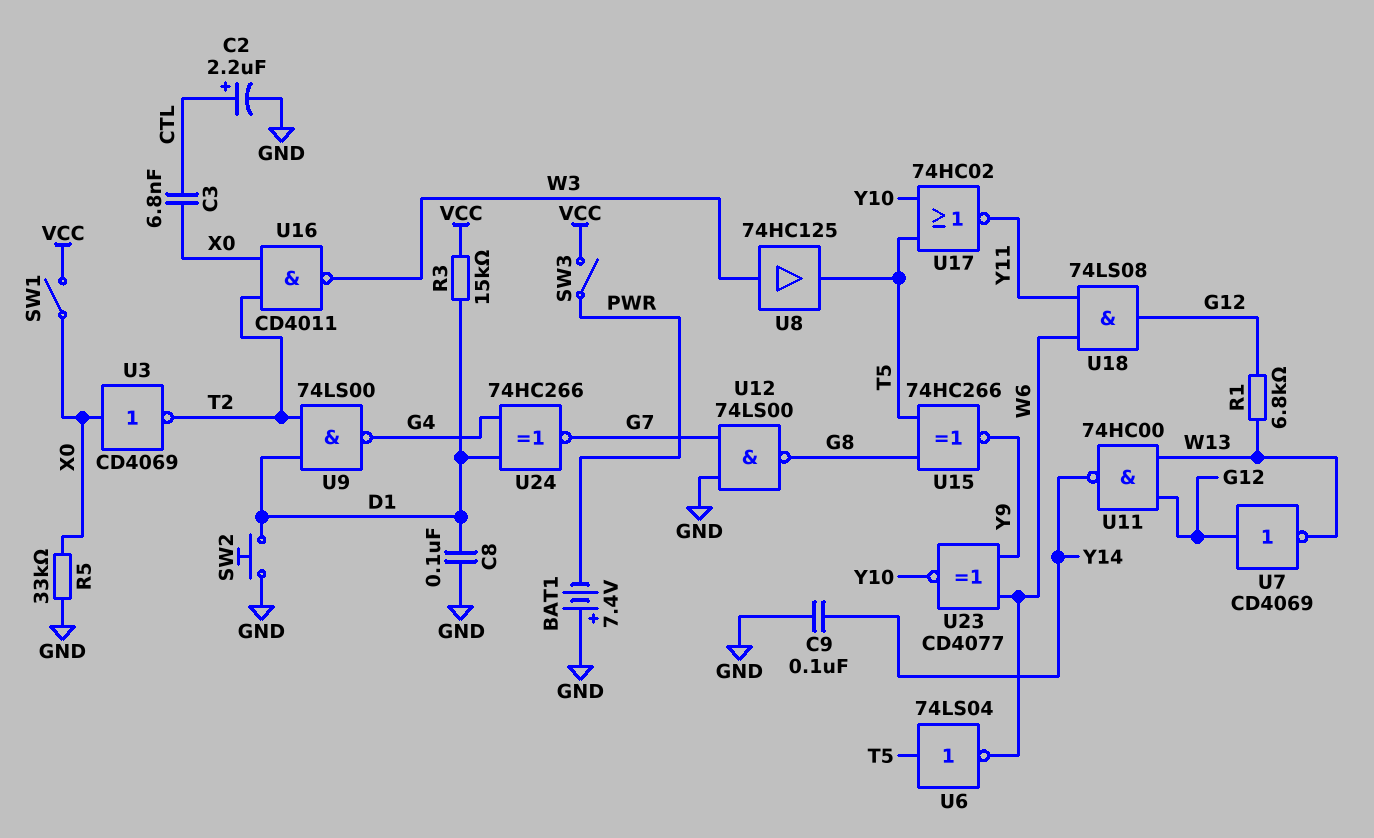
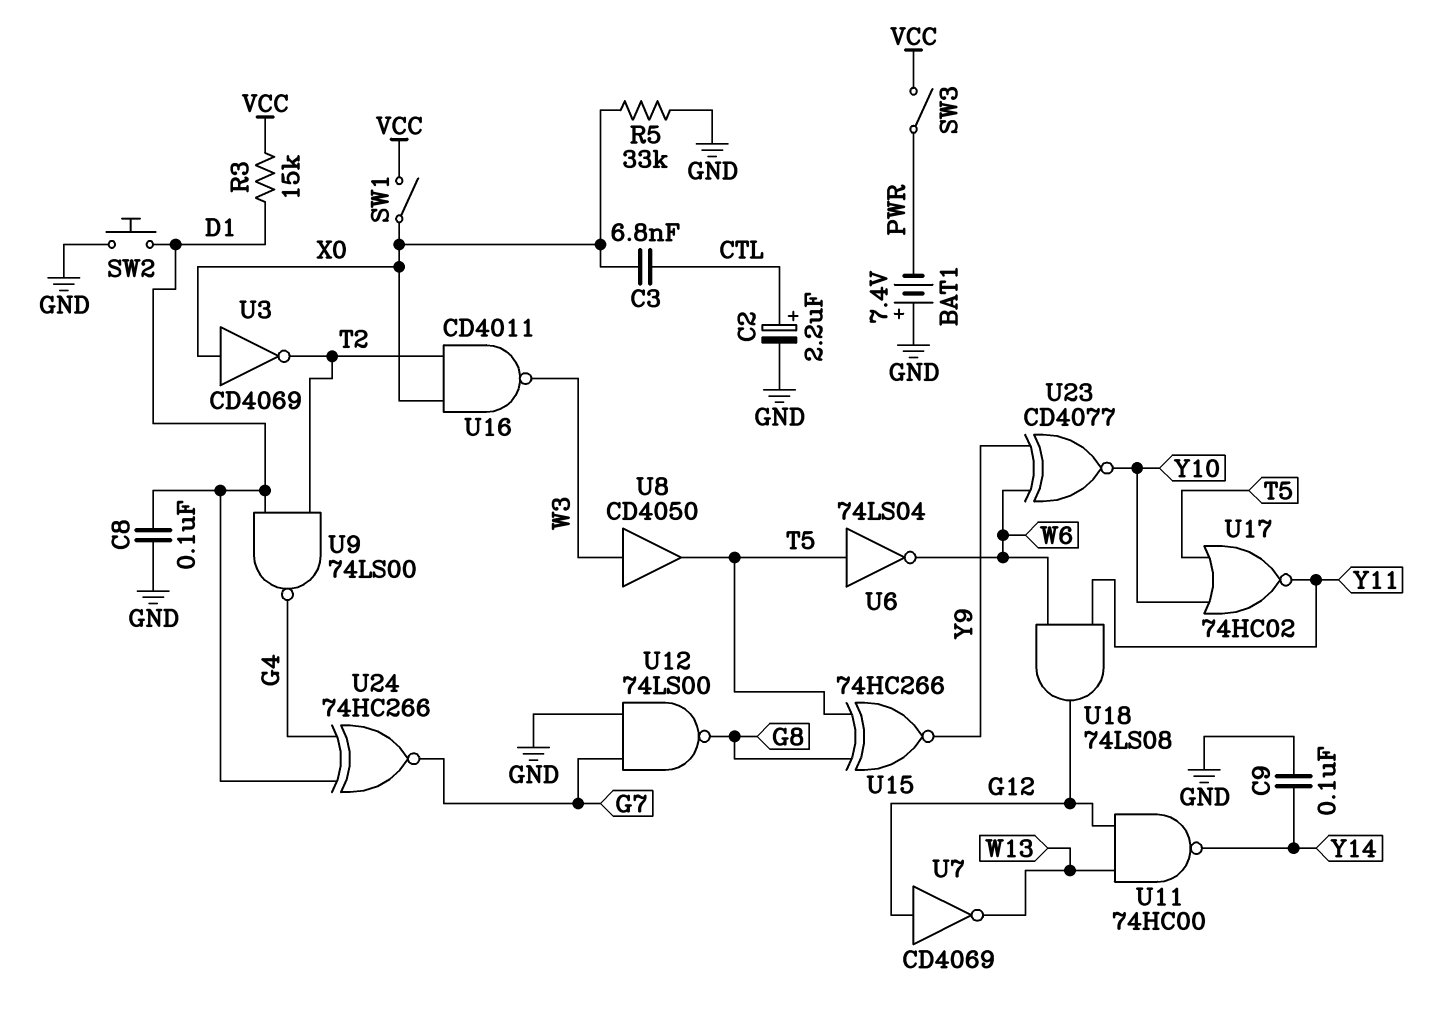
R1: 6.8k (G12, W13) -> none
U8: buffer 74HC125 (in W3, out T5) -> buffer CD4050 (in W3, out T5)

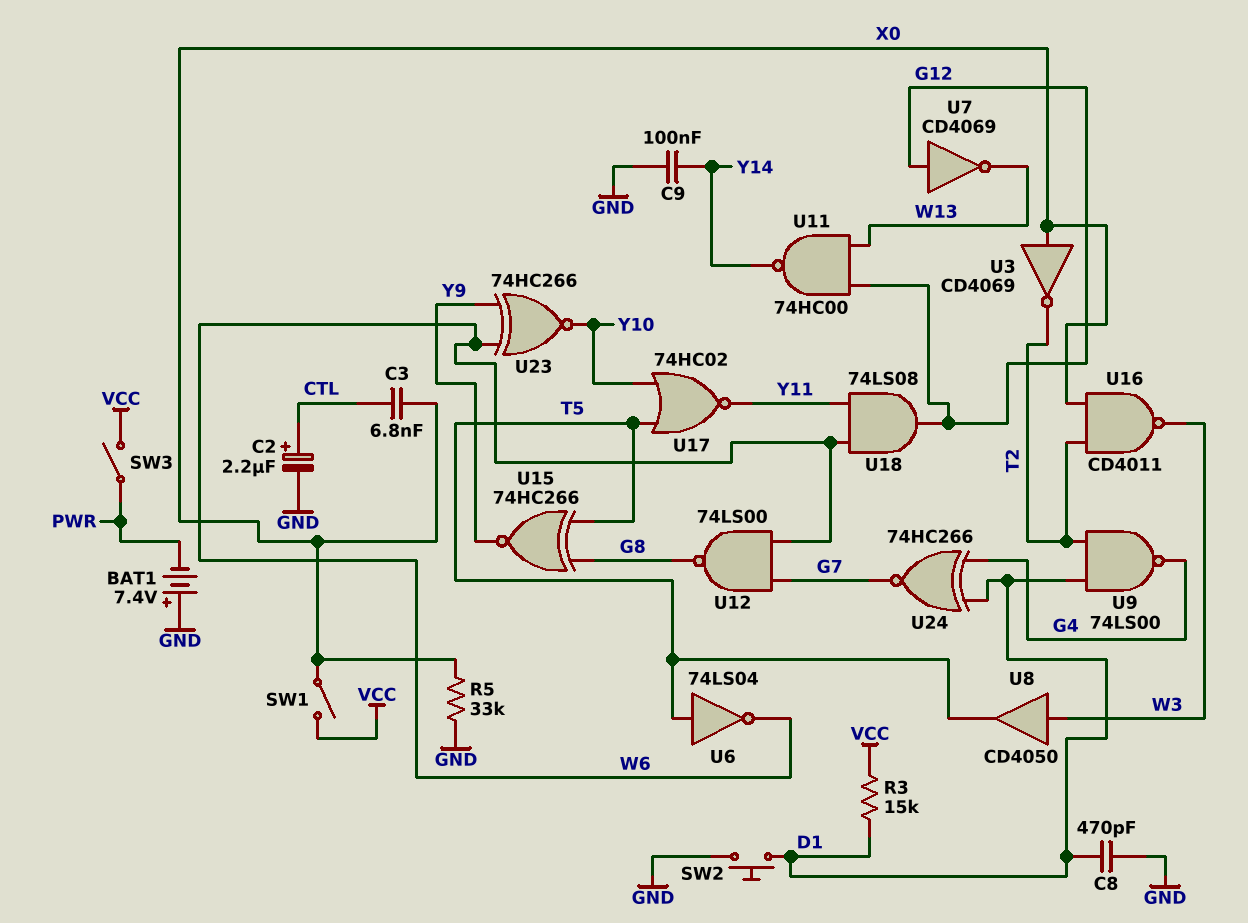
C8: 100nF (D1, GND) -> 470pF (D1, GND)
U12: NAND 74LS00 (in G7, in GND, out G8) -> NAND 74LS00 (in G7, in W6, out G8)
U23: XNOR CD4077 (in W6, in Y9, out Y10) -> XNOR 74HC266 (in W6, in Y9, out Y10)

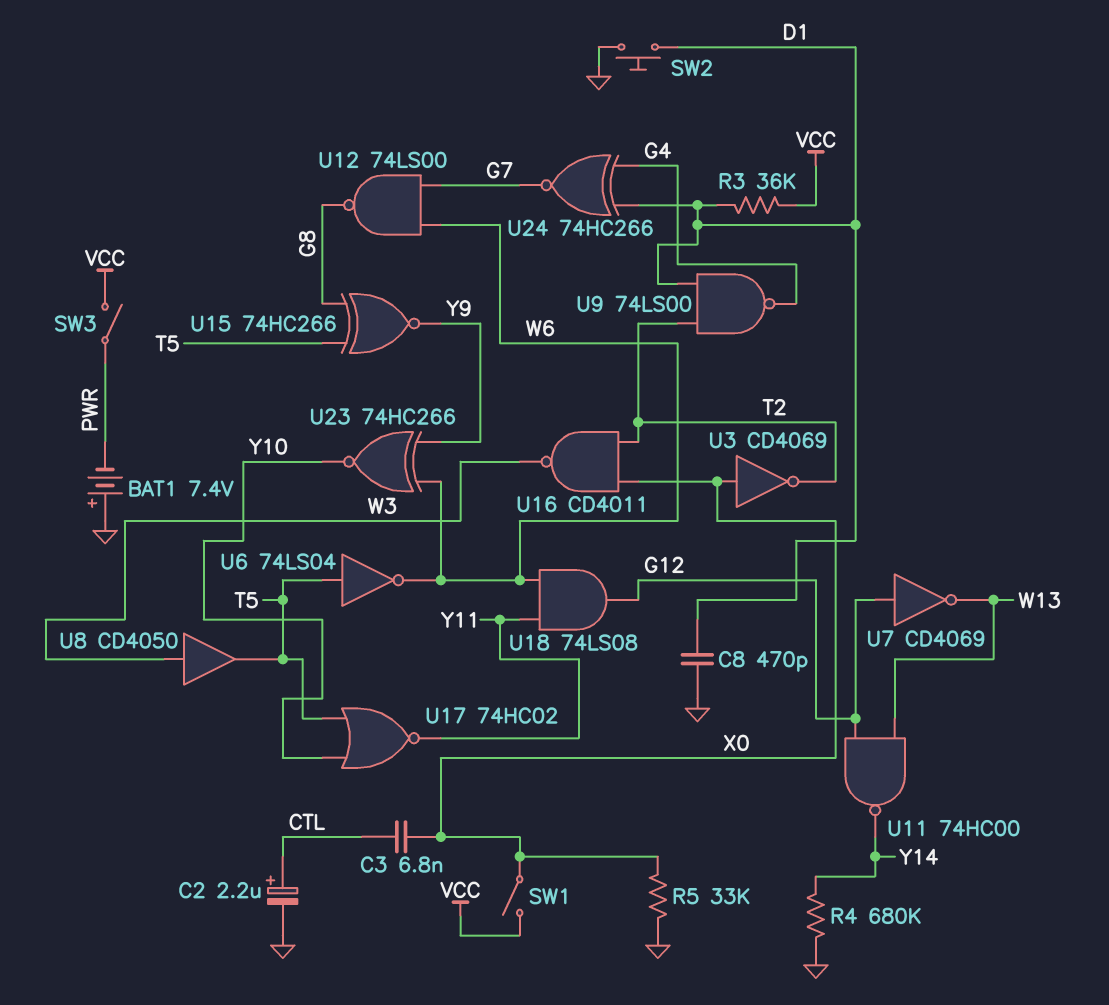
C9: 100nF (GND, Y14) -> none
R3: 15k (D1, VCC) -> 36k (D1, VCC)
R4: none -> 680k (GND, Y14)

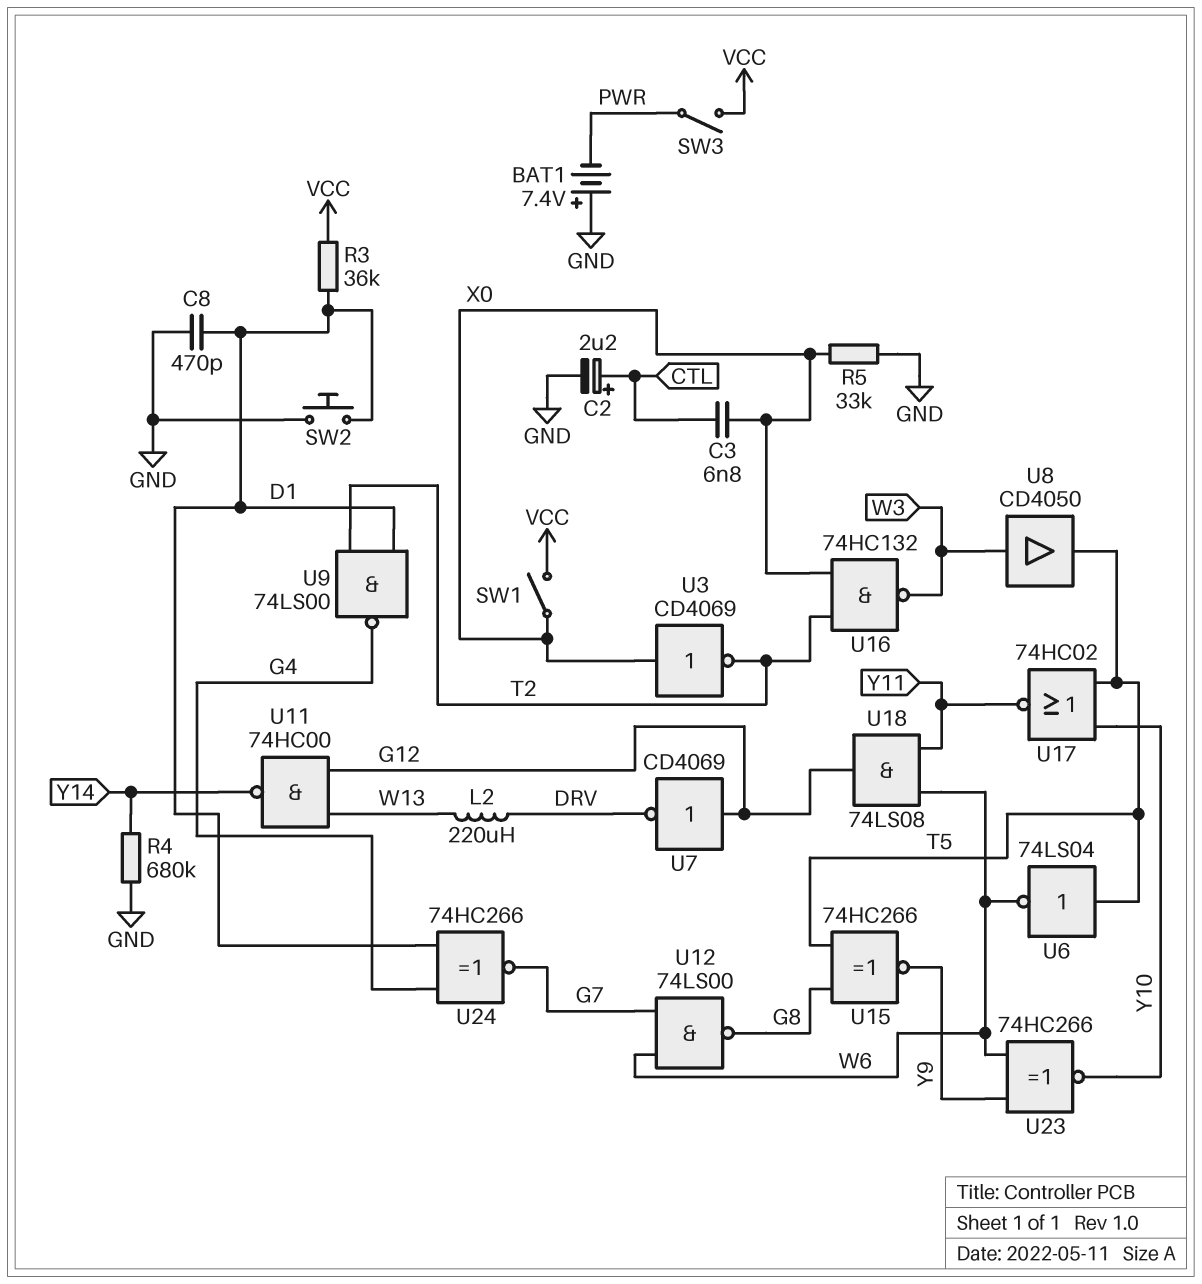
L2: none -> 220uH (DRV, W13)
U7: NOT CD4069 (in G12, out W13) -> NOT CD4069 (in G12, out DRV)
U16: NAND CD4011 (in T2, in X0, out W3) -> NAND 74HC132 (in T2, in X0, out W3)

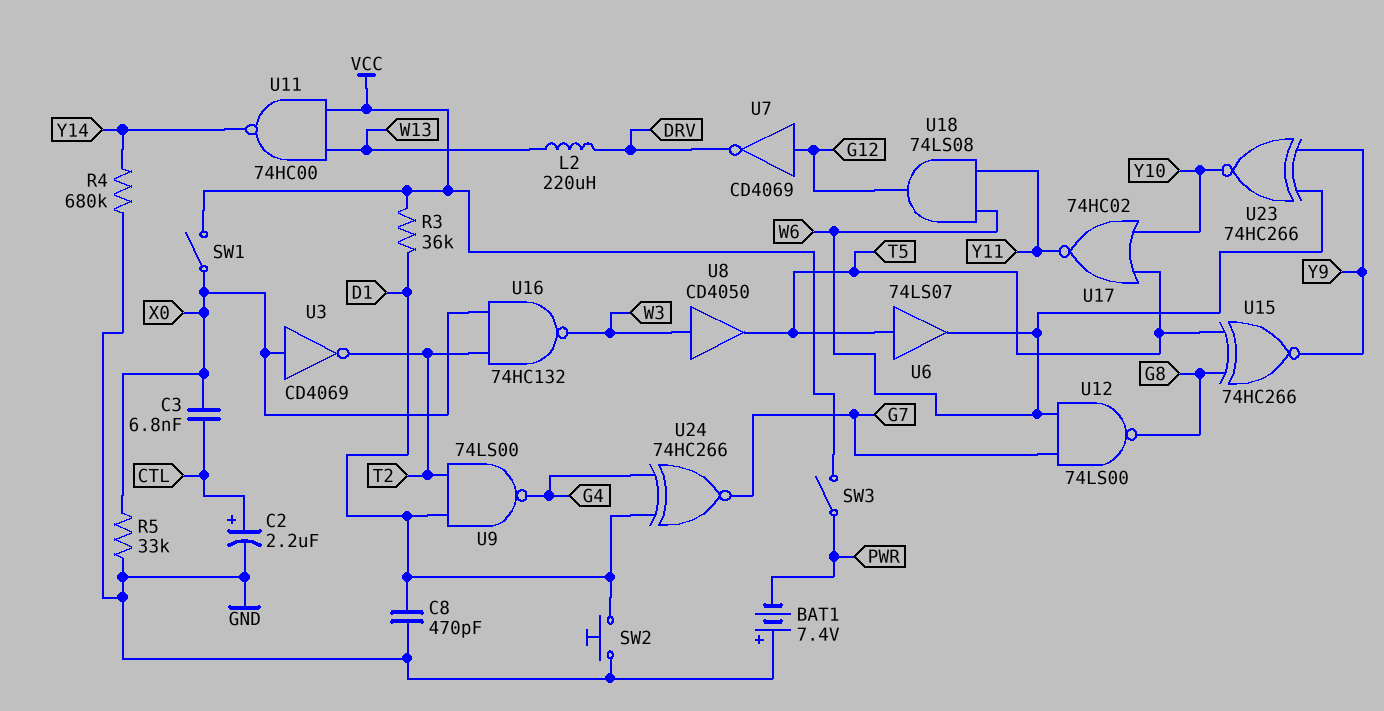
U6: NOT 74LS04 (in T5, out W6) -> buffer 74LS07 (in T5, out W6)
U11: NAND 74HC00 (in G12, in W13, out Y14) -> NAND 74HC00 (in VCC, in W13, out Y14)

